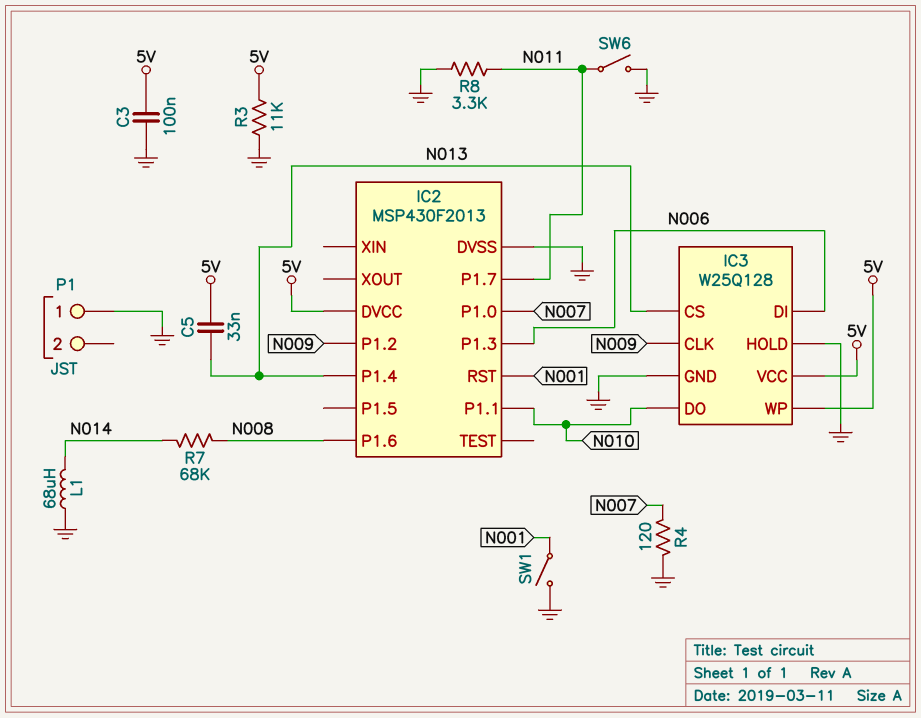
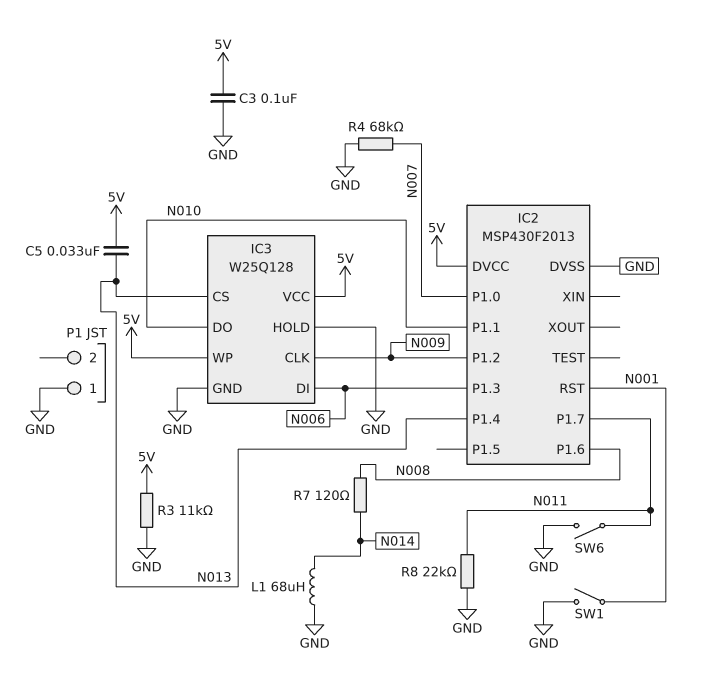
R4: 120 (GND, N007) -> 68k (GND, N007)
R7: 68k (N008, N014) -> 120 (N008, N014)
R8: 3.3k (GND, N011) -> 22k (GND, N011)

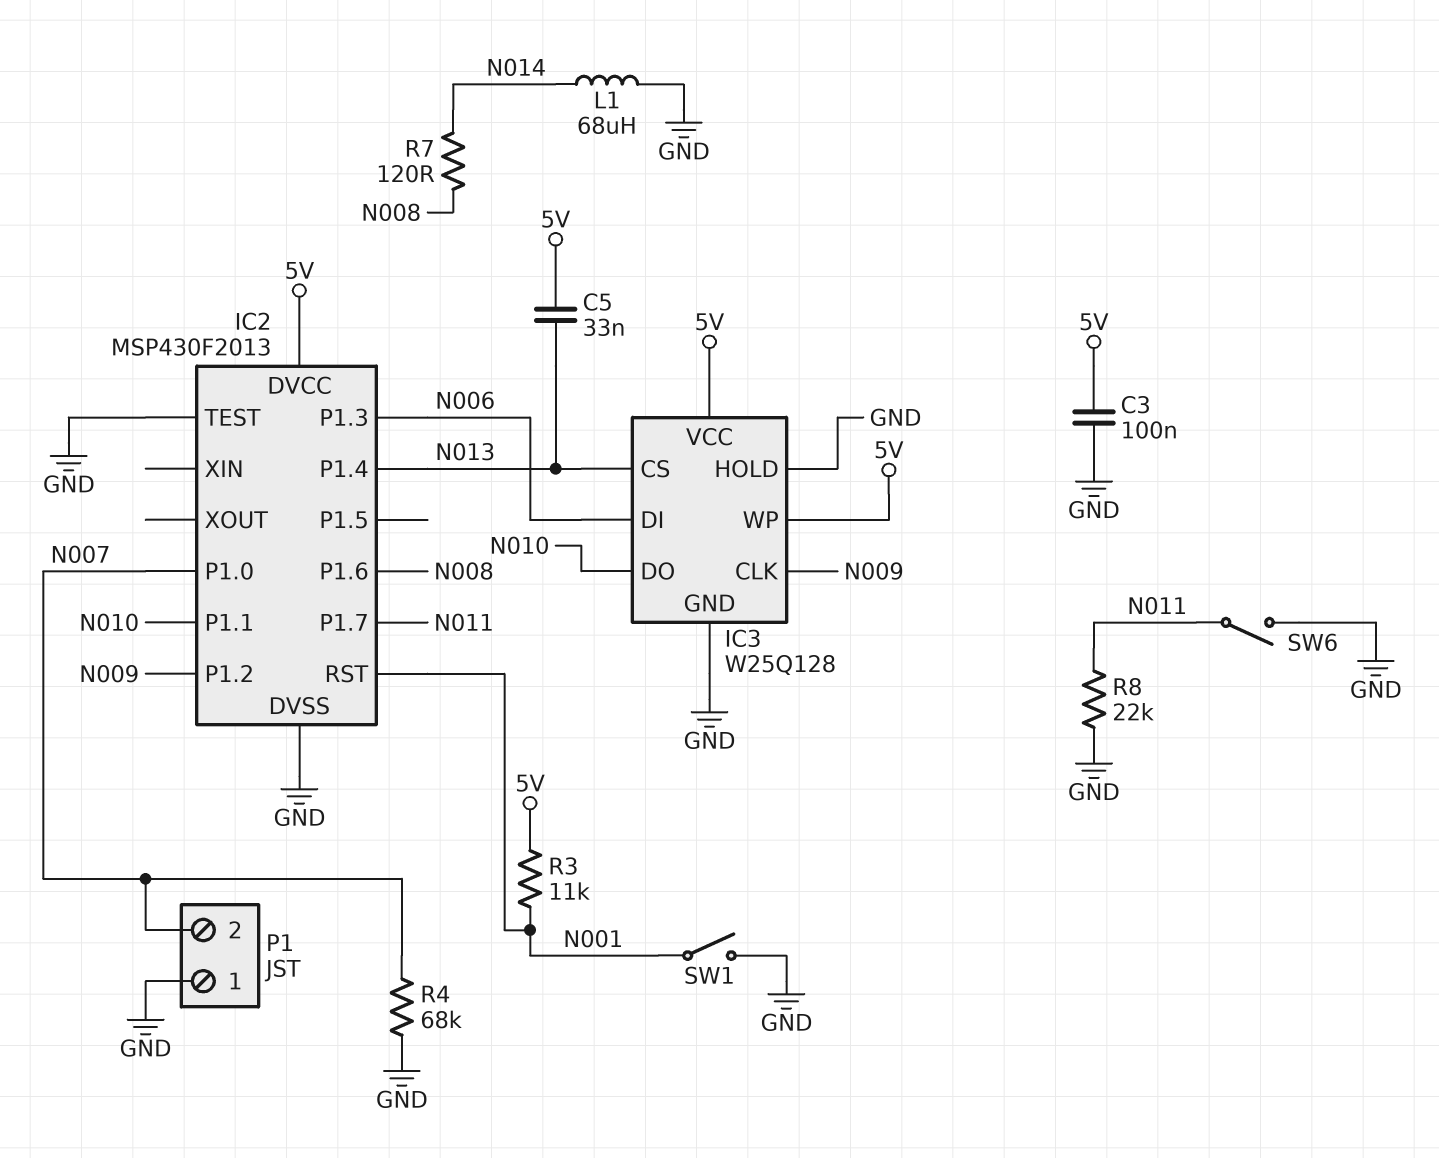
IC2 pin TEST: none -> GND
P1 pin 2: none -> N007
R3: 11k (5V, GND) -> 11k (5V, N001)

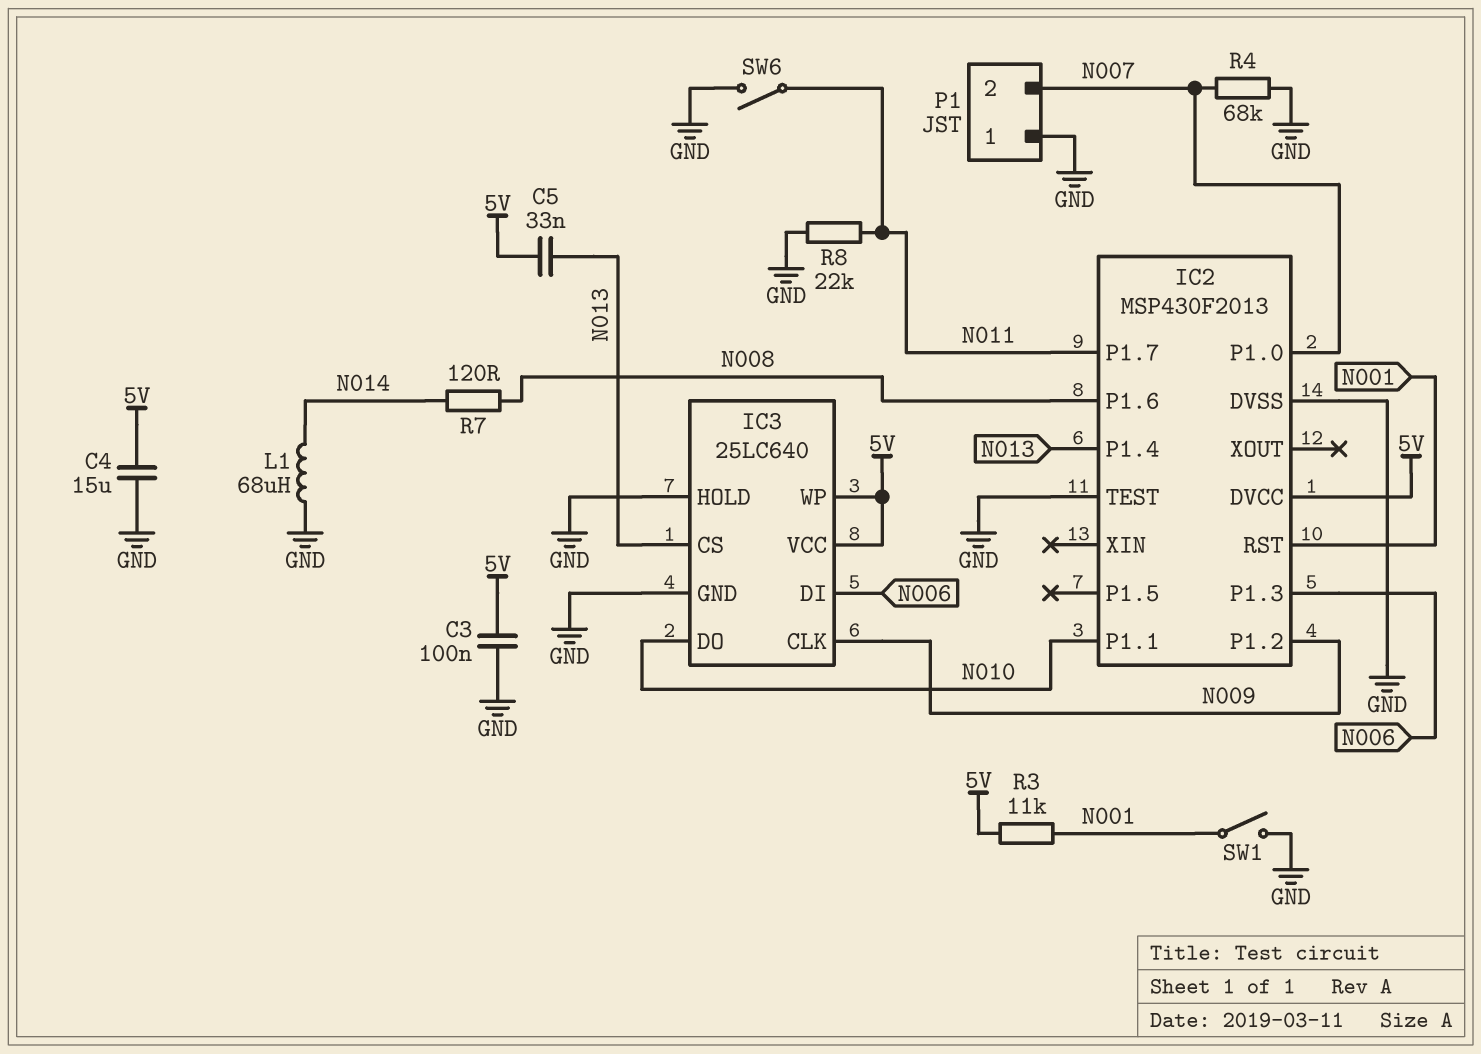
C4: none -> 15uF (5V, GND)
IC3: W25Q128 -> 25LC640

